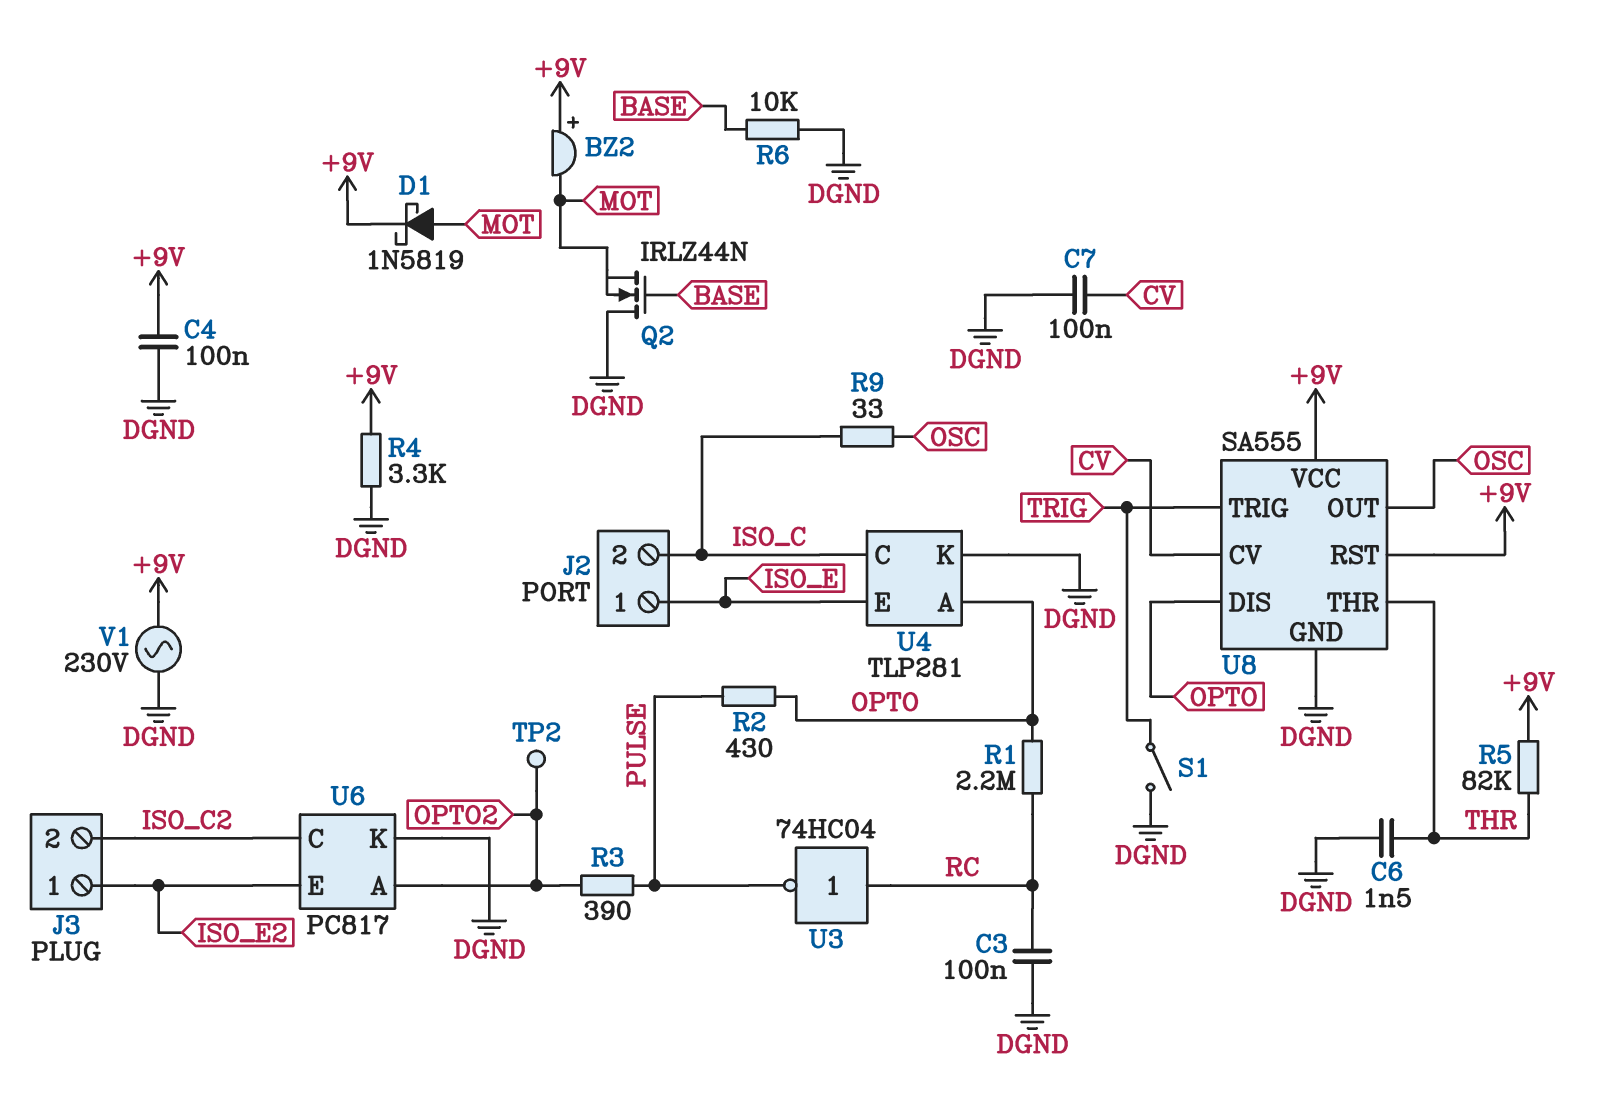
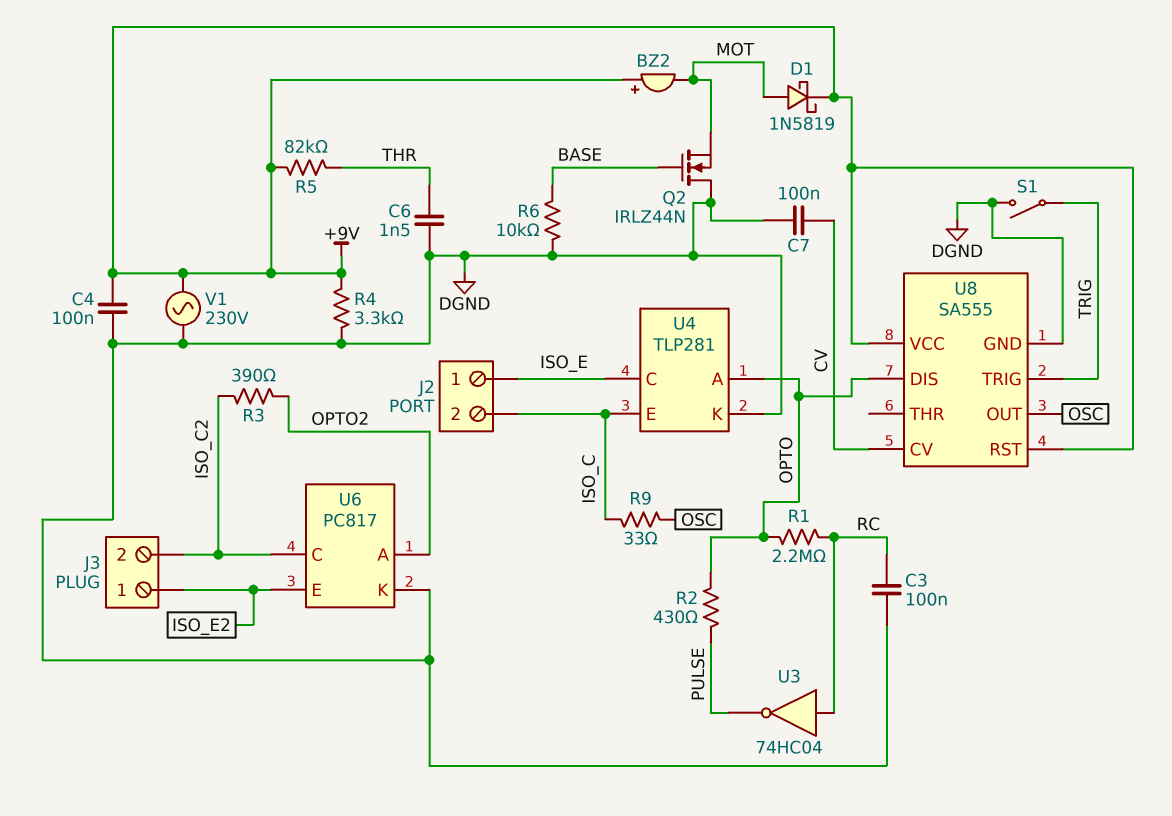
R3: 390 (OPTO2, PULSE) -> 390 (ISO_C2, OPTO2)
TP2: test point (OPTO2) -> none
U4 pin C: ISO_C -> ISO_E
U4 pin E: ISO_E -> ISO_C
U8 pin THR: THR -> none

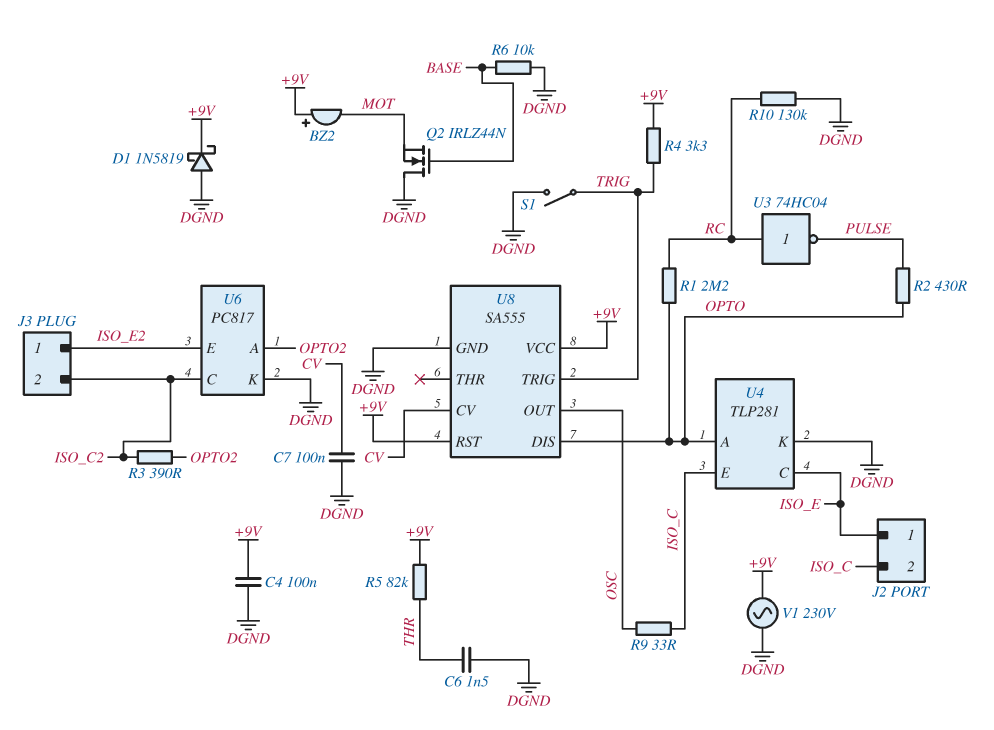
C3: 100nF (DGND, RC) -> none
D1: schottky 1N5819 (A MOT, K +9V) -> schottky 1N5819 (A DGND, K +9V)
R4: 3.3k (+9V, DGND) -> 3.3k (+9V, TRIG)
R10: none -> 130k (DGND, RC)

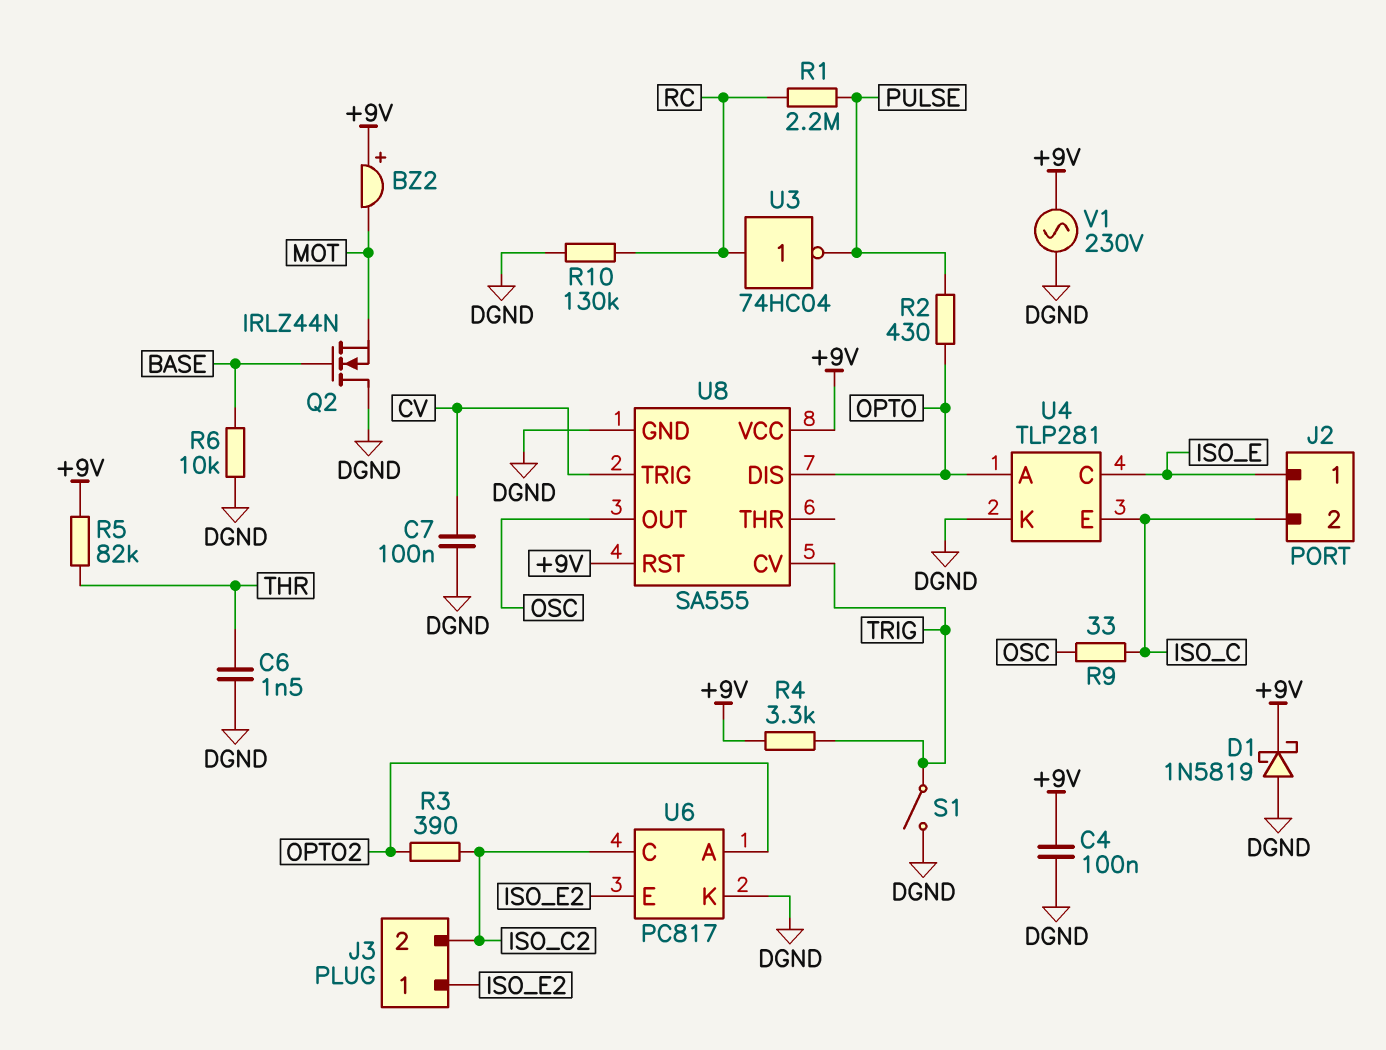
R1: 2.2M (OPTO, RC) -> 2.2M (PULSE, RC)
U8 pin CV: CV -> TRIG
U8 pin TRIG: TRIG -> CV

